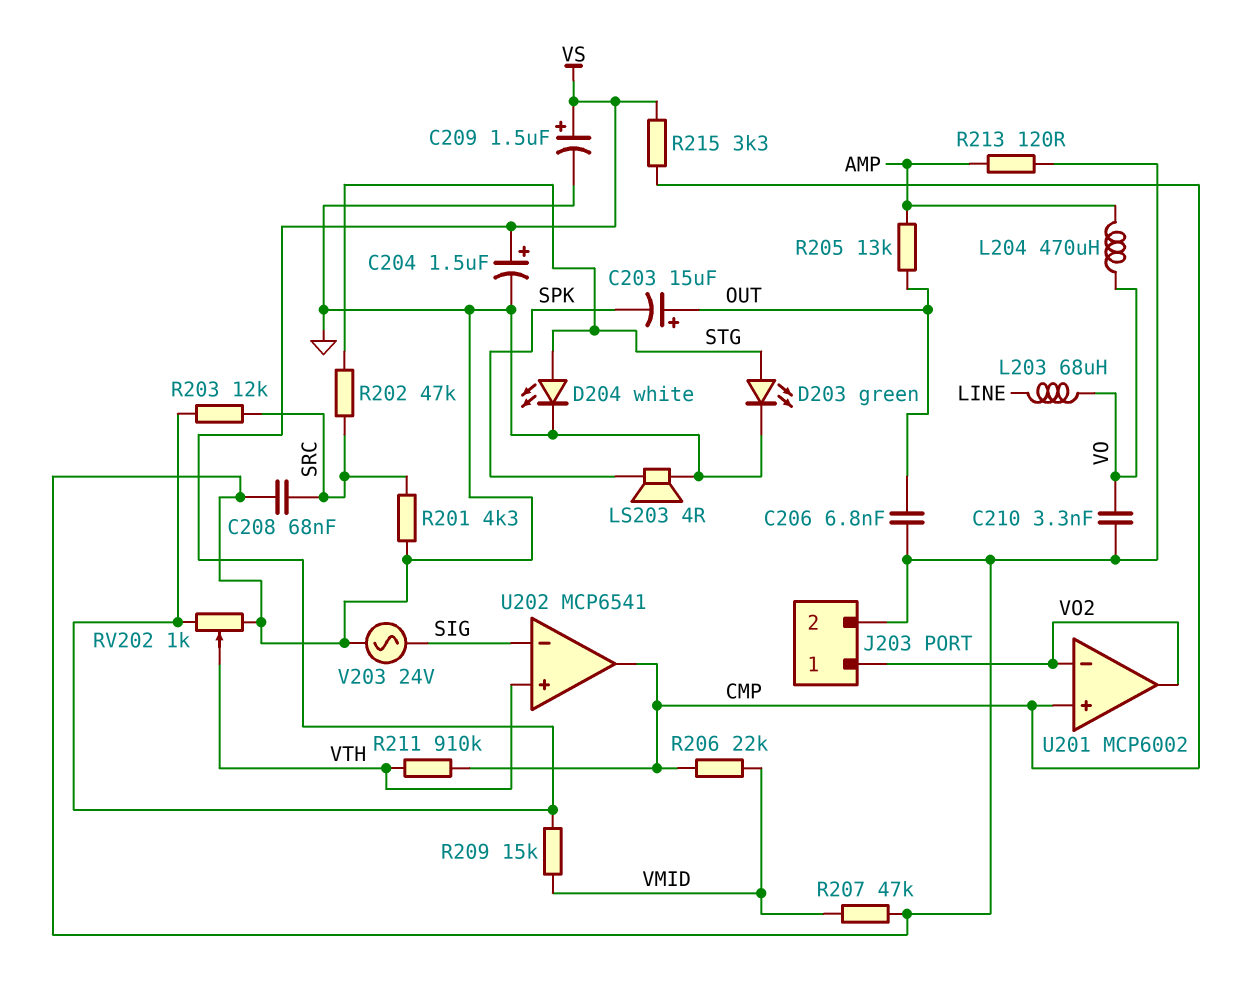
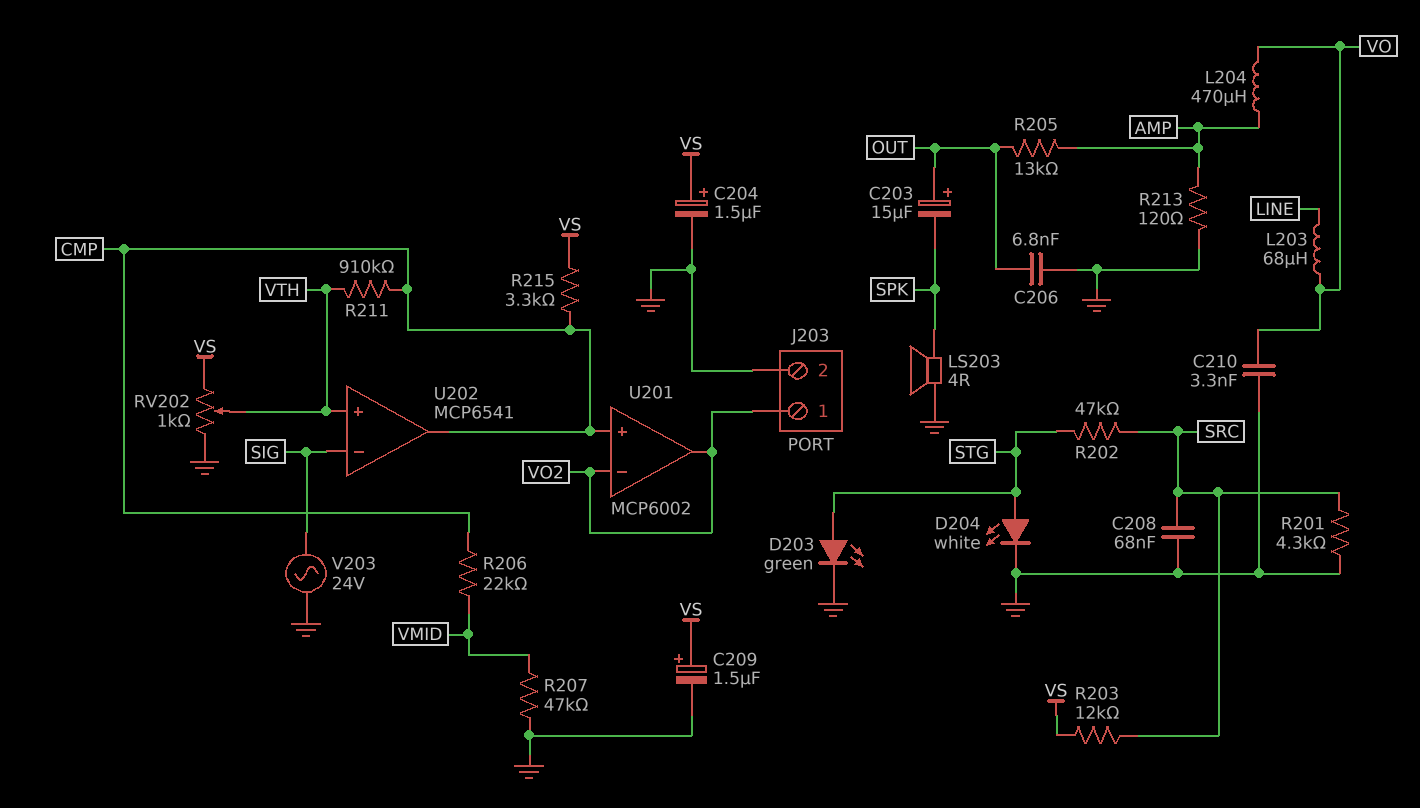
R209: 15k (VMID, VS) -> none

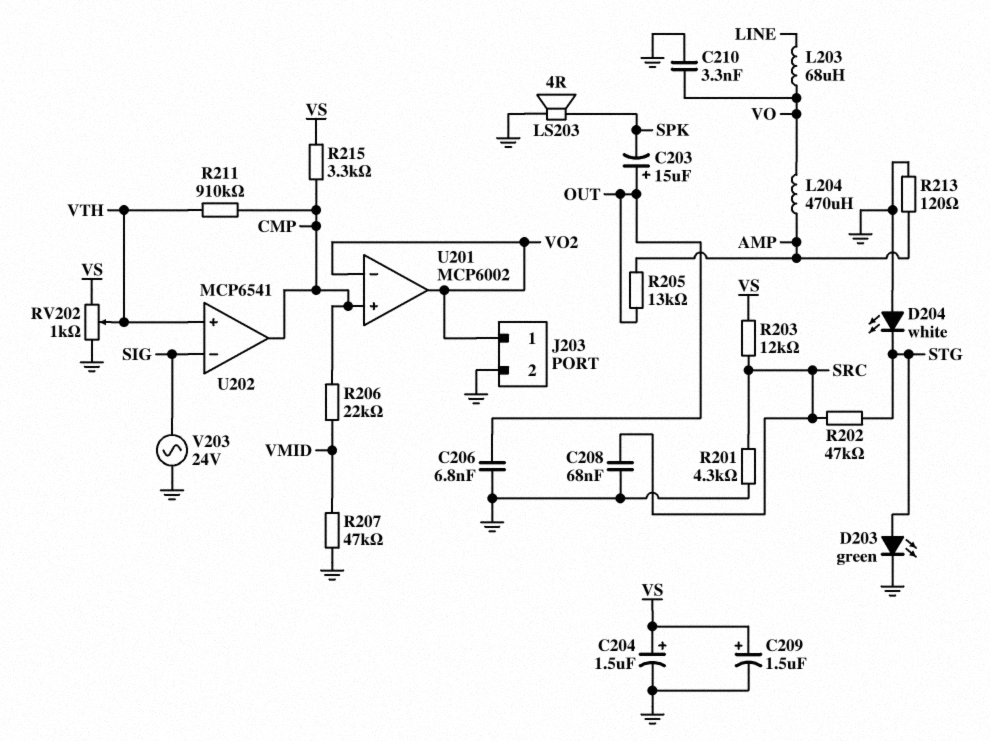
D204: LED white (A STG, K GND) -> LED white (A GND, K STG)

